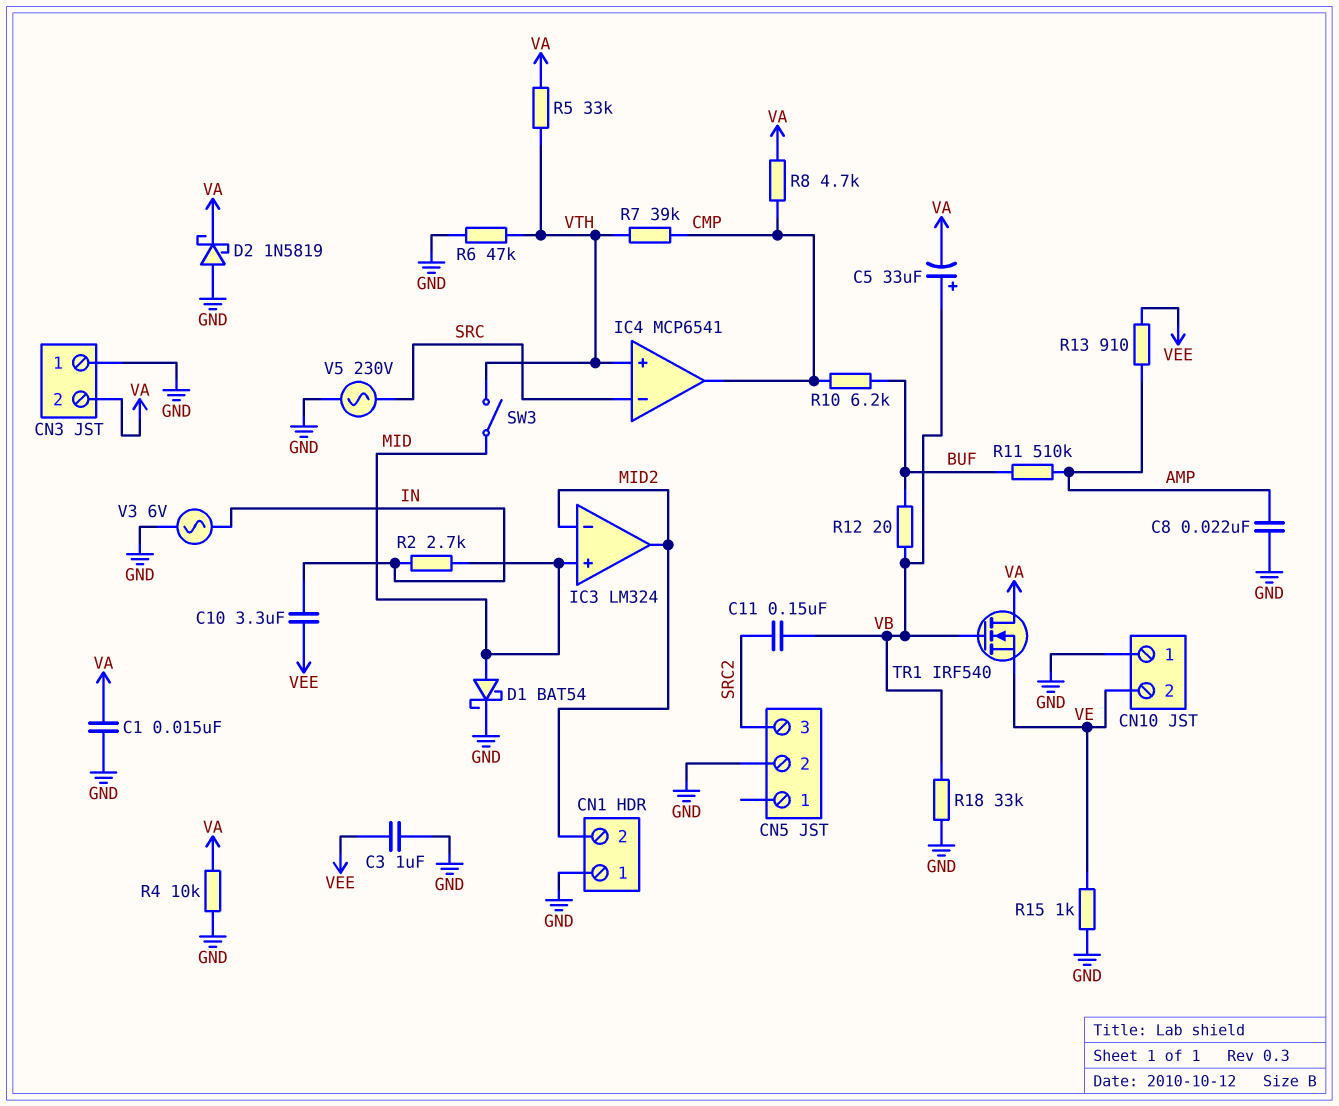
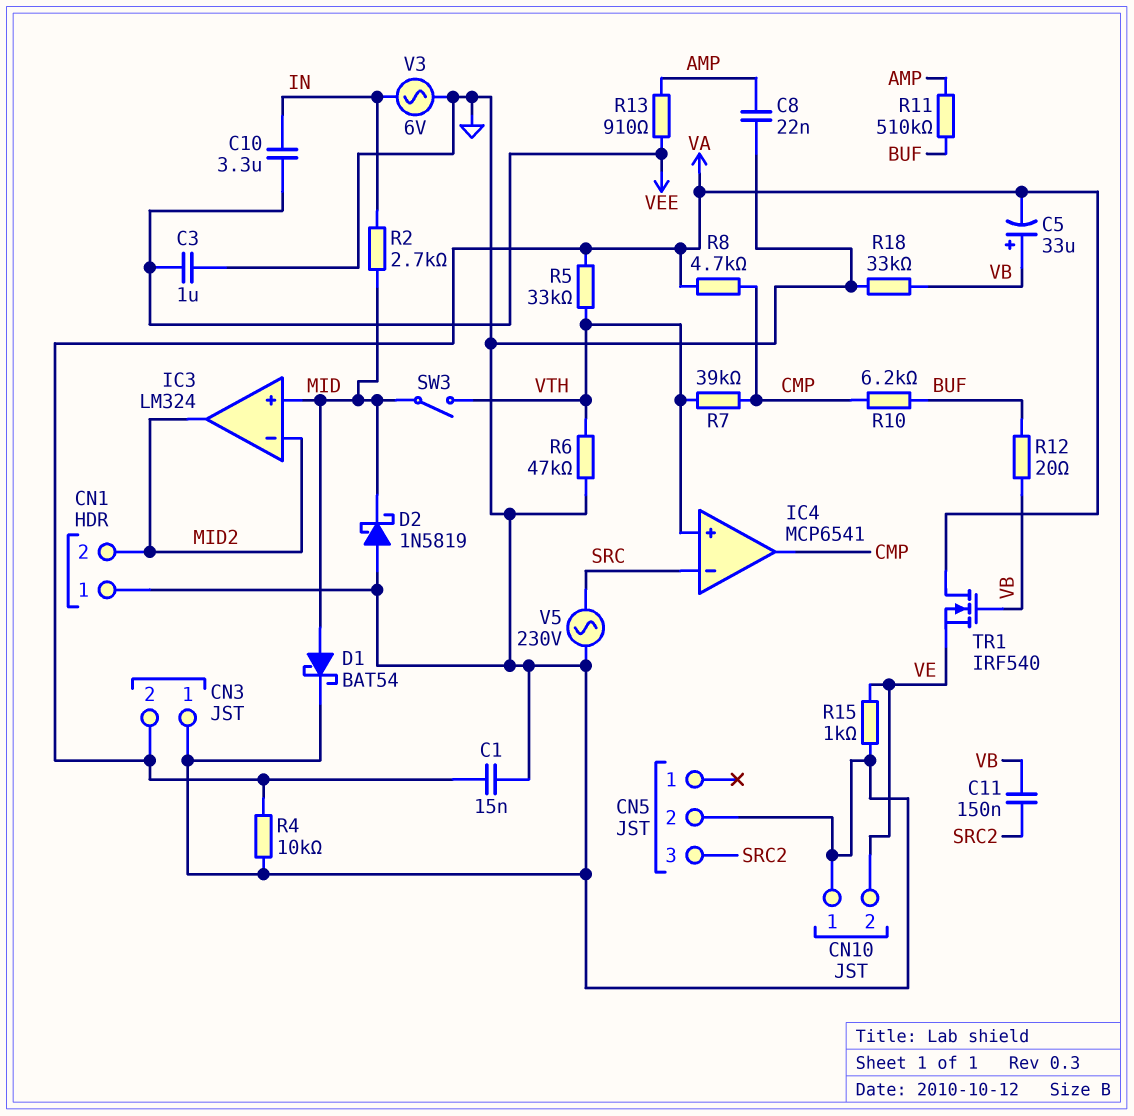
D2: schottky 1N5819 (A GND, K VA) -> schottky 1N5819 (A GND, K MID)

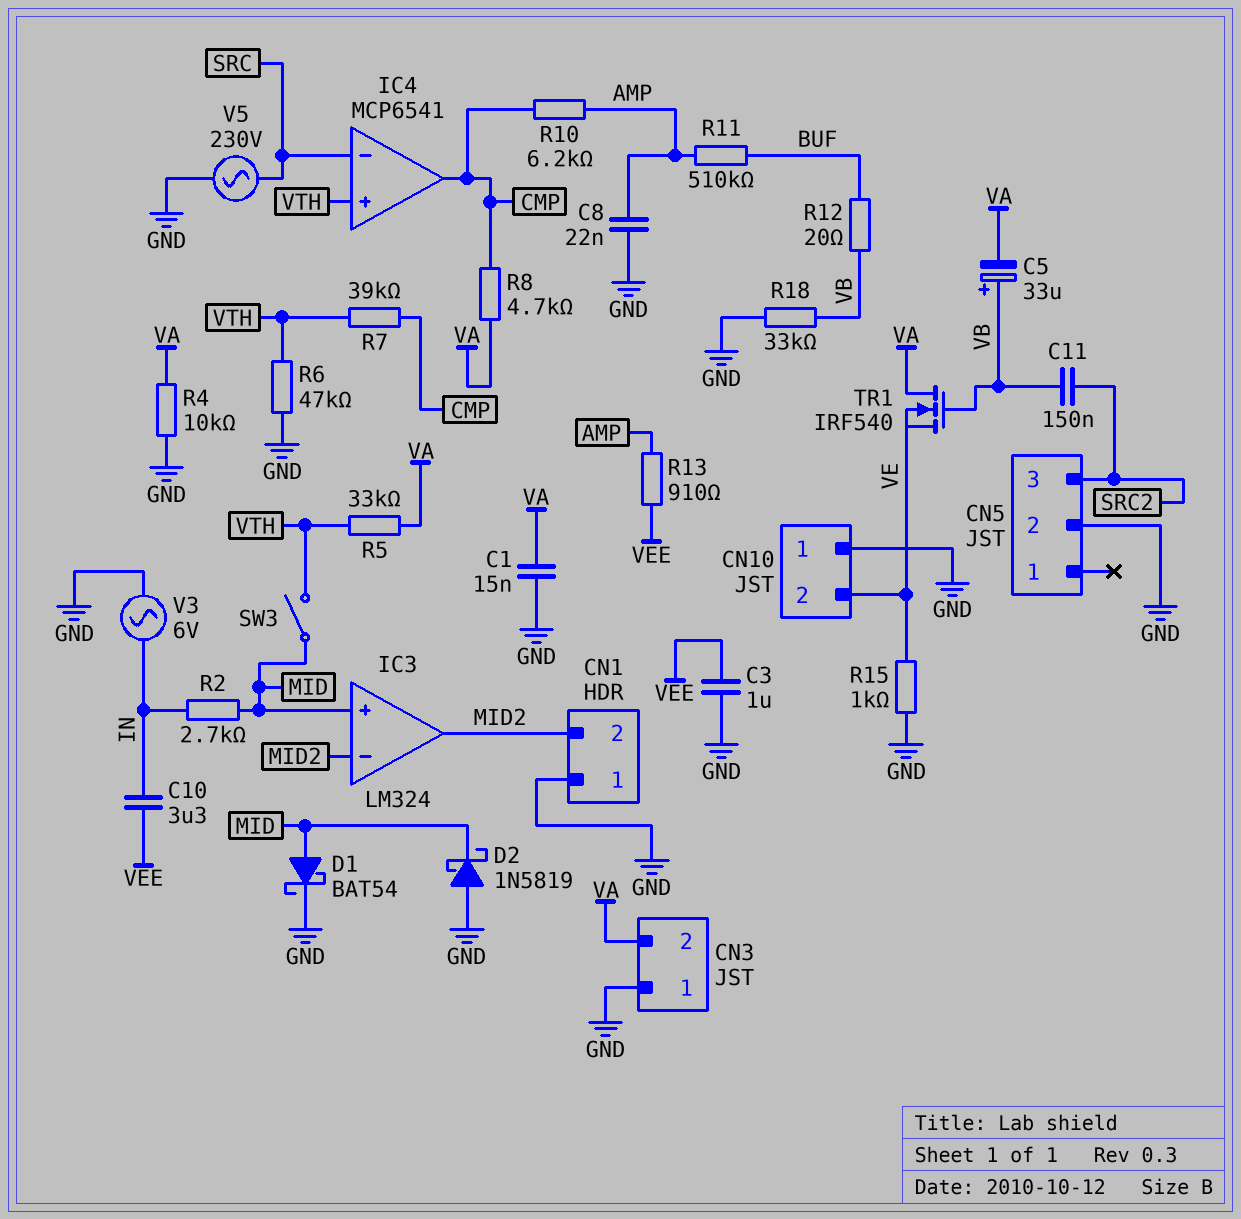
R10: 6.2k (BUF, CMP) -> 6.2k (AMP, CMP)

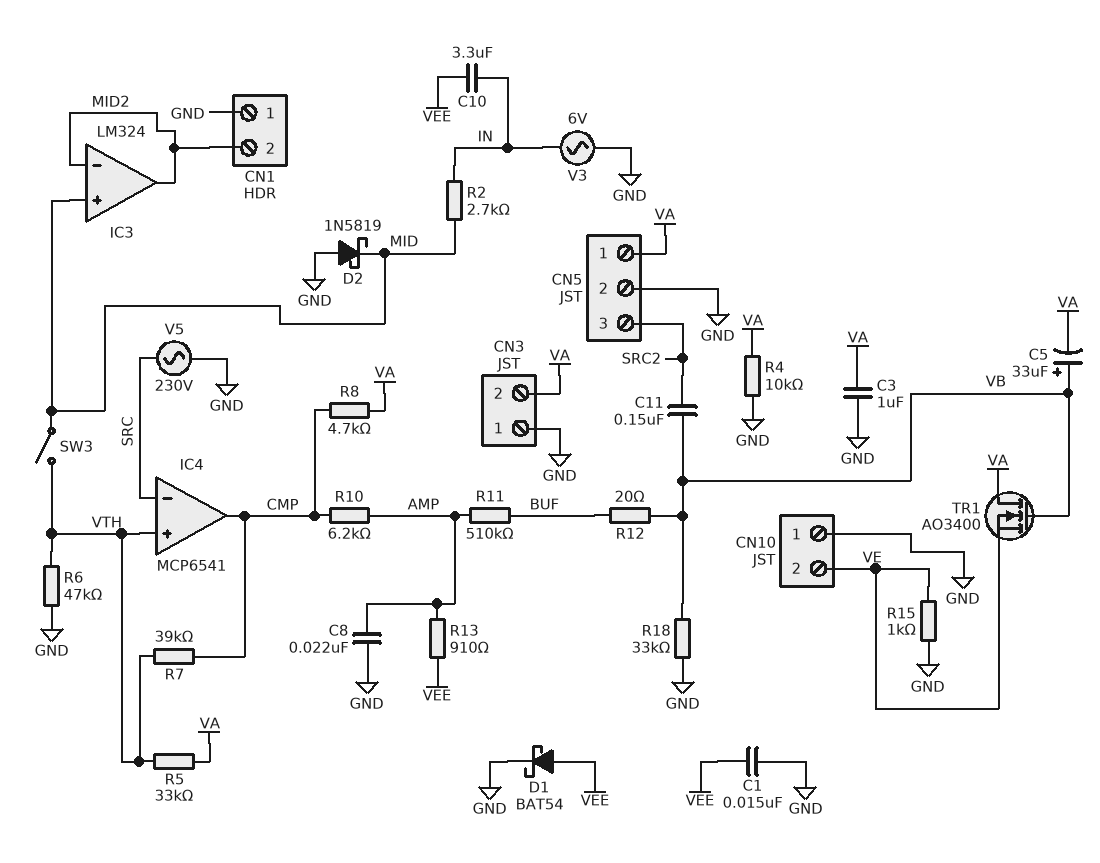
C1: 15nF (GND, VA) -> 15nF (GND, VEE)
C3: 1uF (GND, VEE) -> 1uF (GND, VA)
CN5 pin 1: none -> VA
D1: schottky BAT54 (A MID, K GND) -> schottky BAT54 (A VEE, K GND)
TR1: NMOS IRF540 (G VB, D VA, S VE) -> NMOS AO3400 (G VB, D VA, S VE)

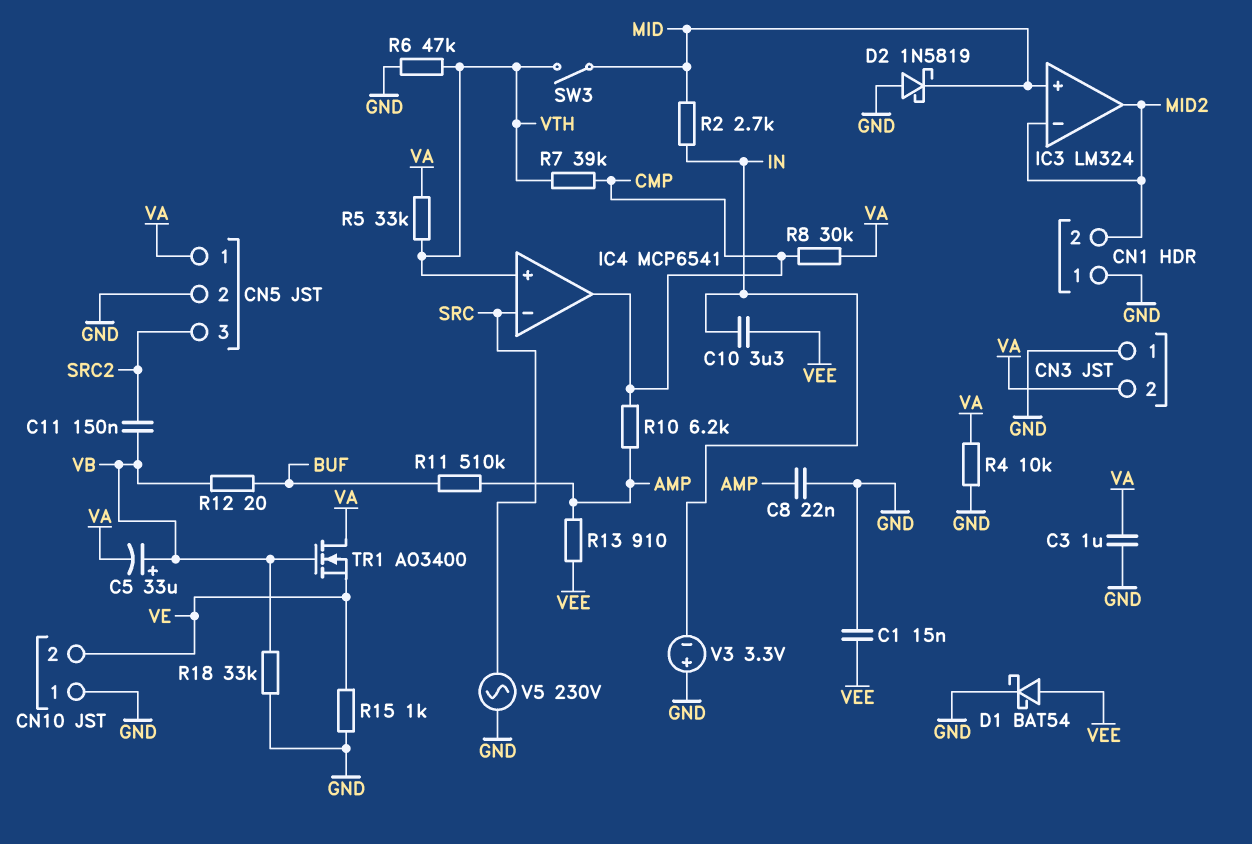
R8: 4.7k (CMP, VA) -> 30k (CMP, VA)
V3: AC 6V (GND, IN) -> 3.3V (plus GND, minus IN)

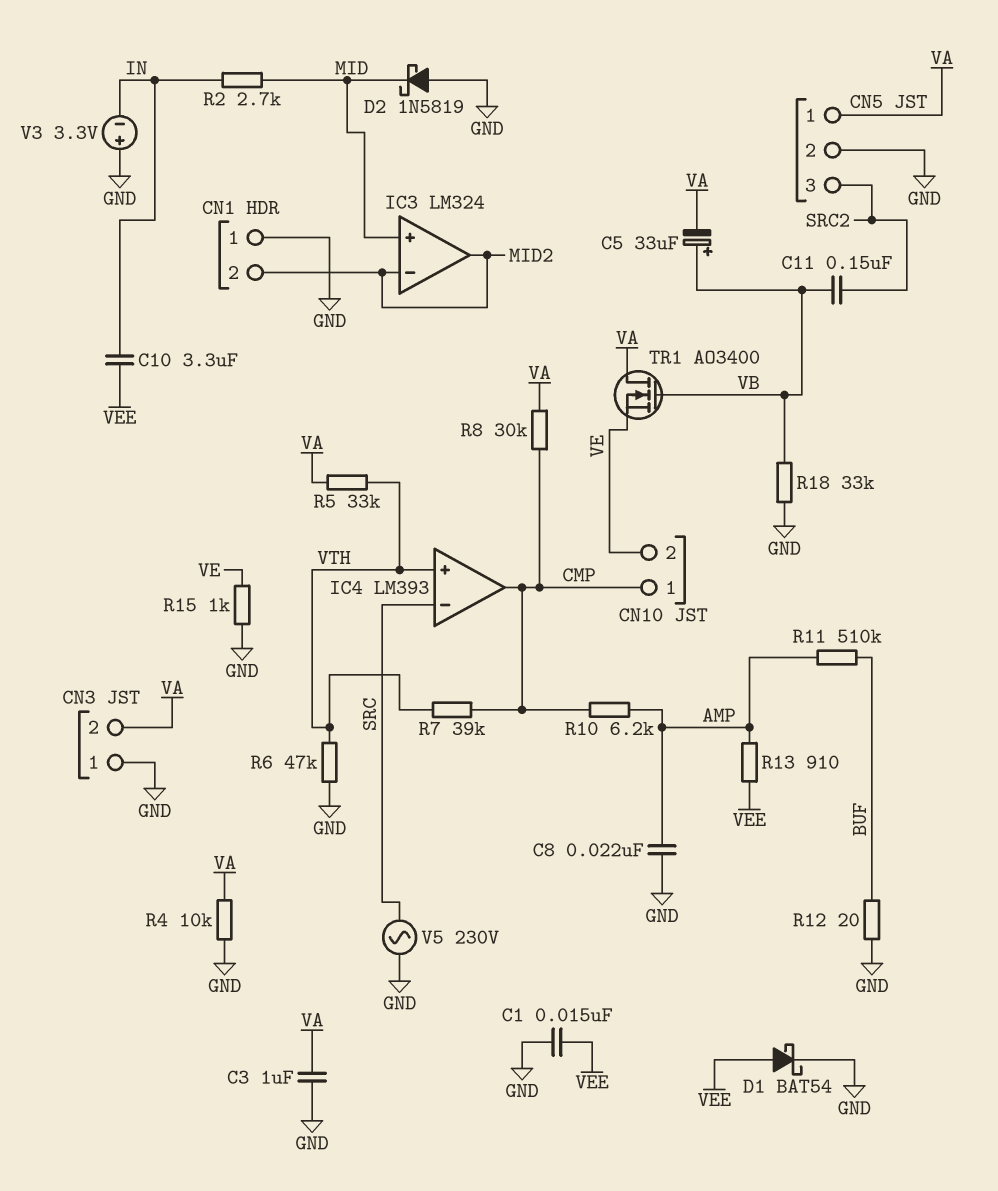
CN10 pin 1: GND -> CMP
IC4: MCP6541 -> LM393
R12: 20 (BUF, VB) -> 20 (BUF, GND)
SW3: switch (MID, VTH) -> none

